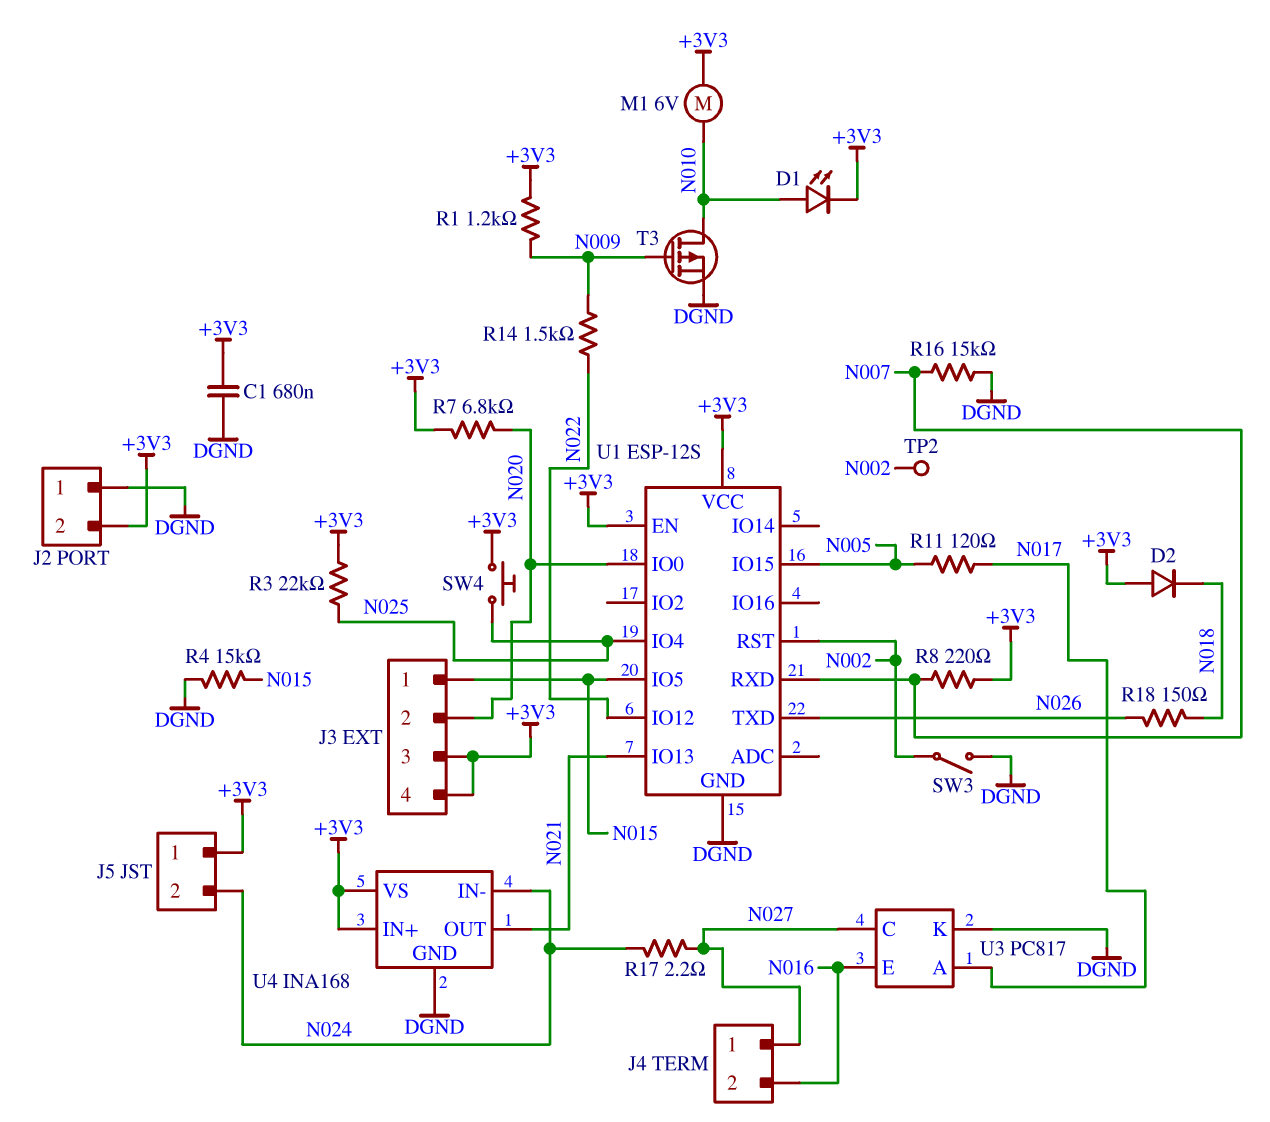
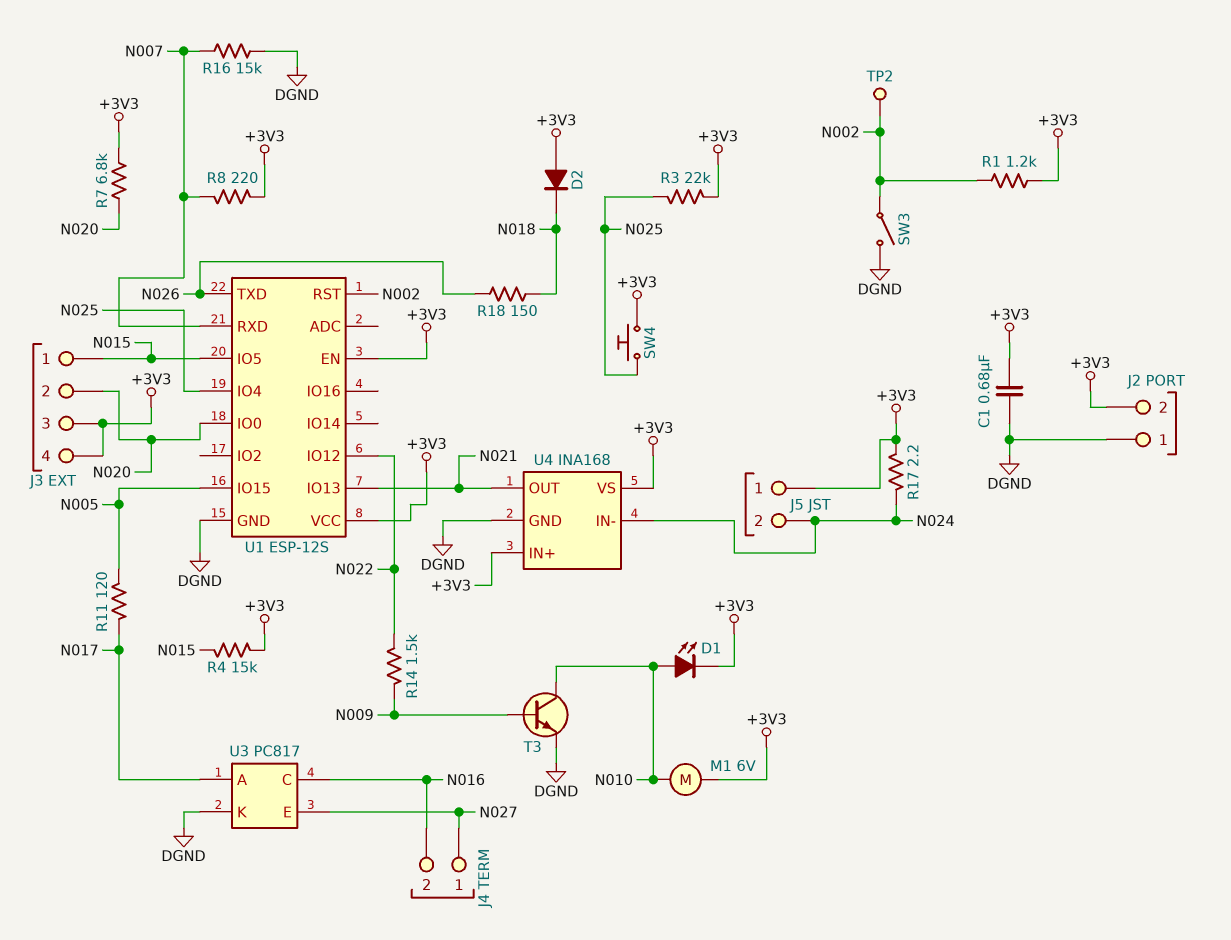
R1: 1.2k (+3V3, N009) -> 1.2k (+3V3, N002)
R4: 15k (DGND, N015) -> 15k (+3V3, N015)
R17: 2.2 (N024, N027) -> 2.2 (+3V3, N024)
T3: PMOS (G N009, D N010, S DGND) -> NPN (B N009, C N010, E DGND)
U3 pin C: N027 -> N016
U3 pin E: N016 -> N027

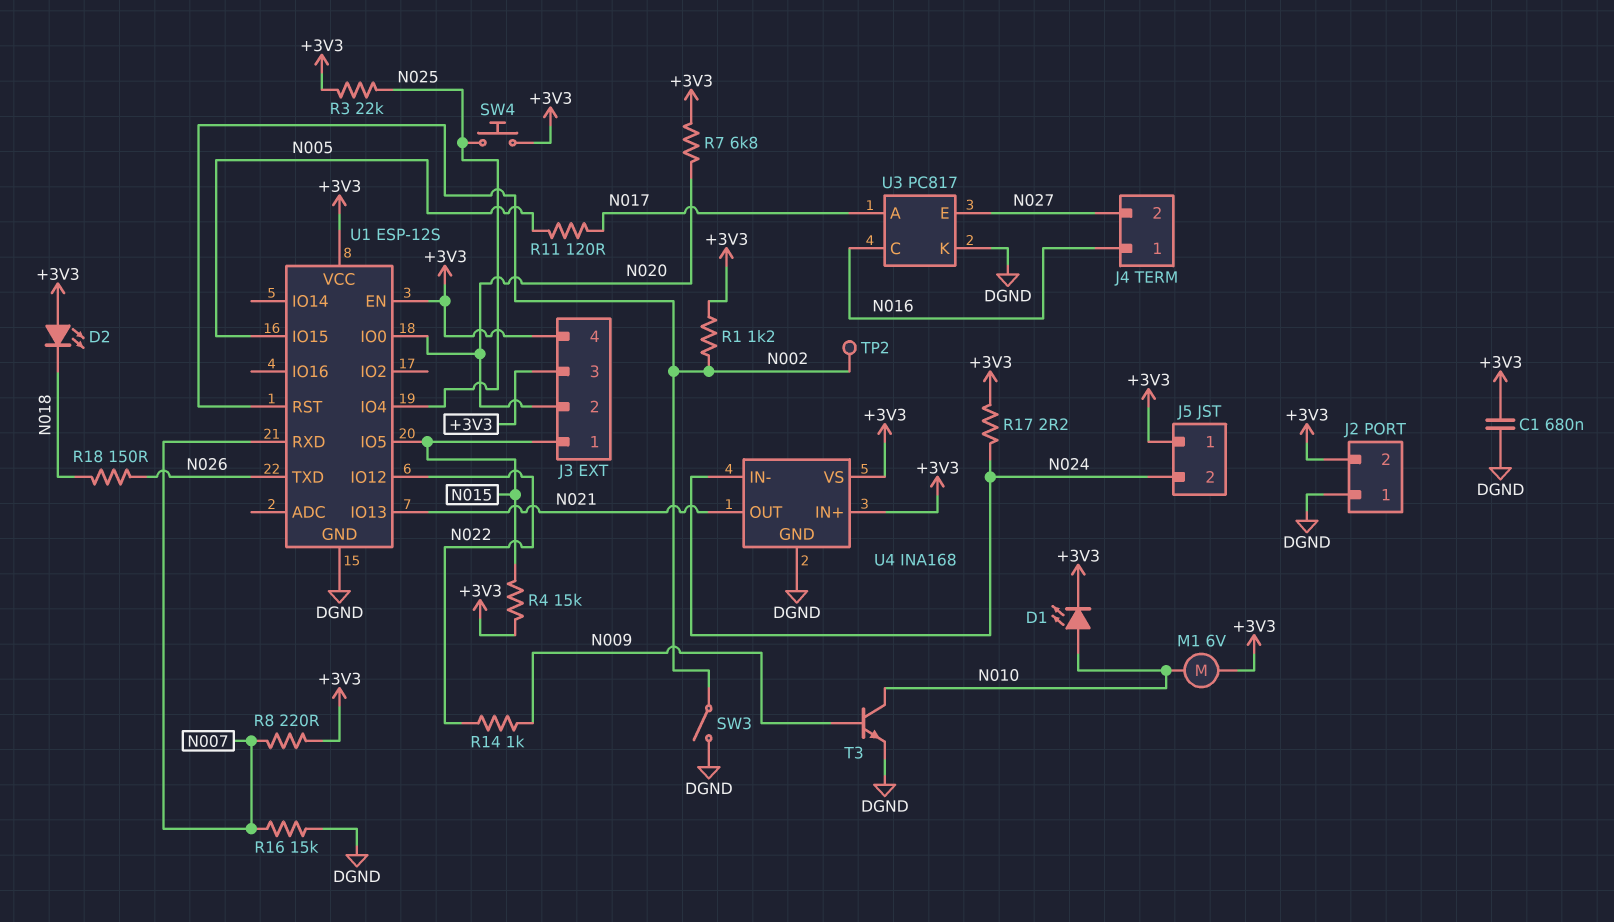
D2: diode (A +3V3, K N018) -> LED (A +3V3, K N018)
J4 pin 1: N027 -> N016
J4 pin 2: N016 -> N027
R14: 1.5k (N009, N022) -> 1k (N009, N022)

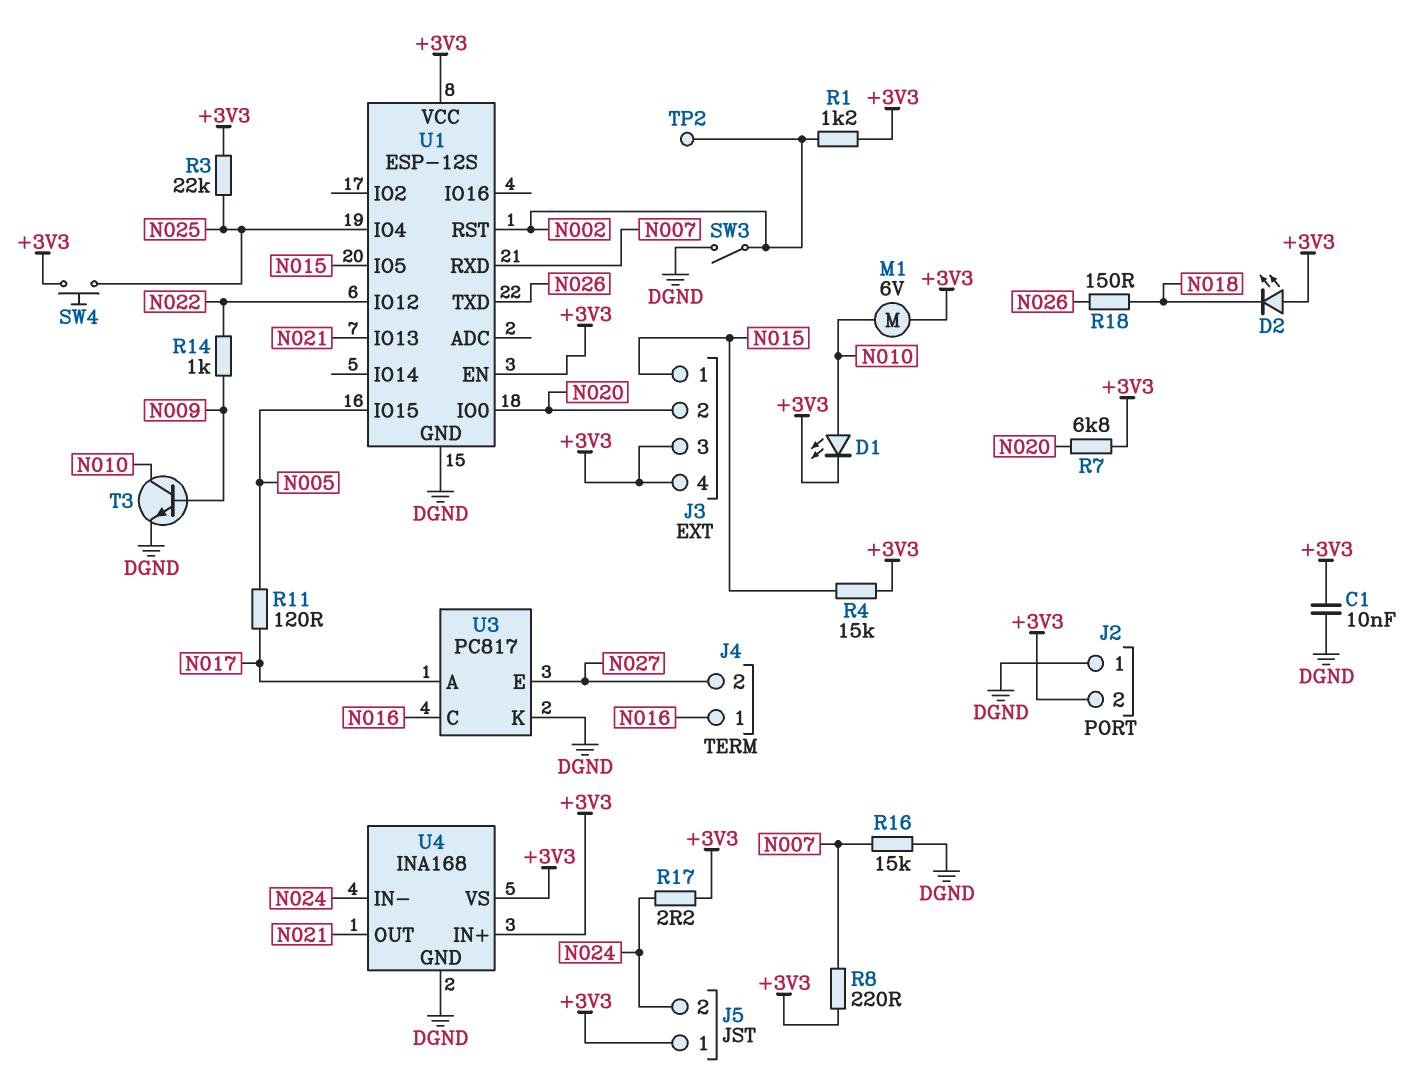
C1: 680nF (+3V3, DGND) -> 10nF (+3V3, DGND)

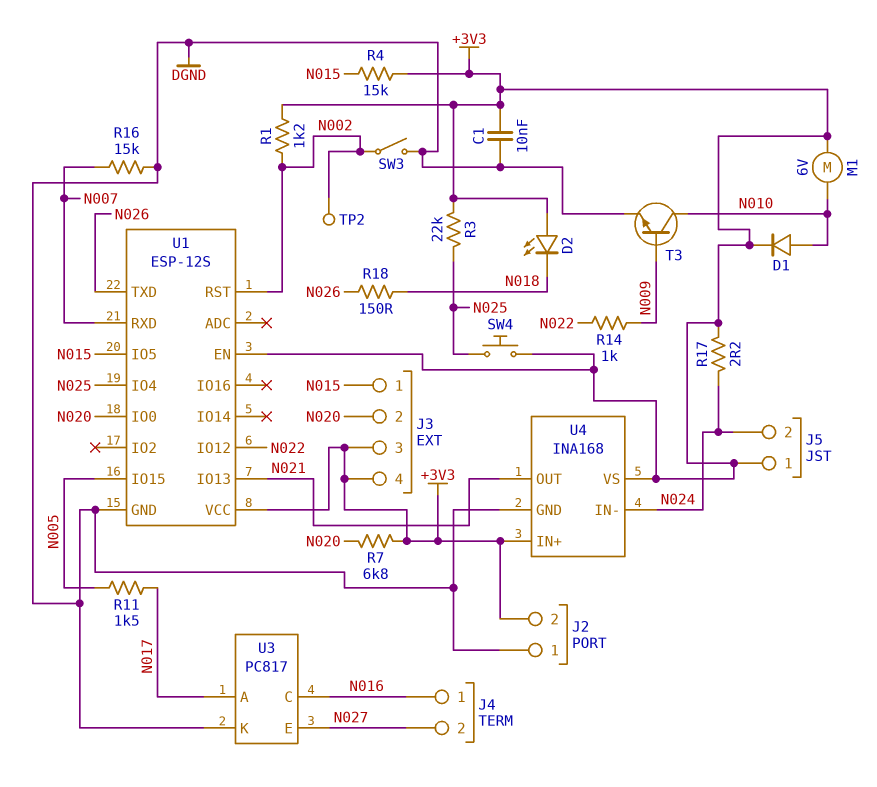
D1: LED (A N010, K +3V3) -> diode (A N010, K +3V3)
R8: 220 (+3V3, N007) -> none
R11: 120 (N005, N017) -> 1.5k (N005, N017)

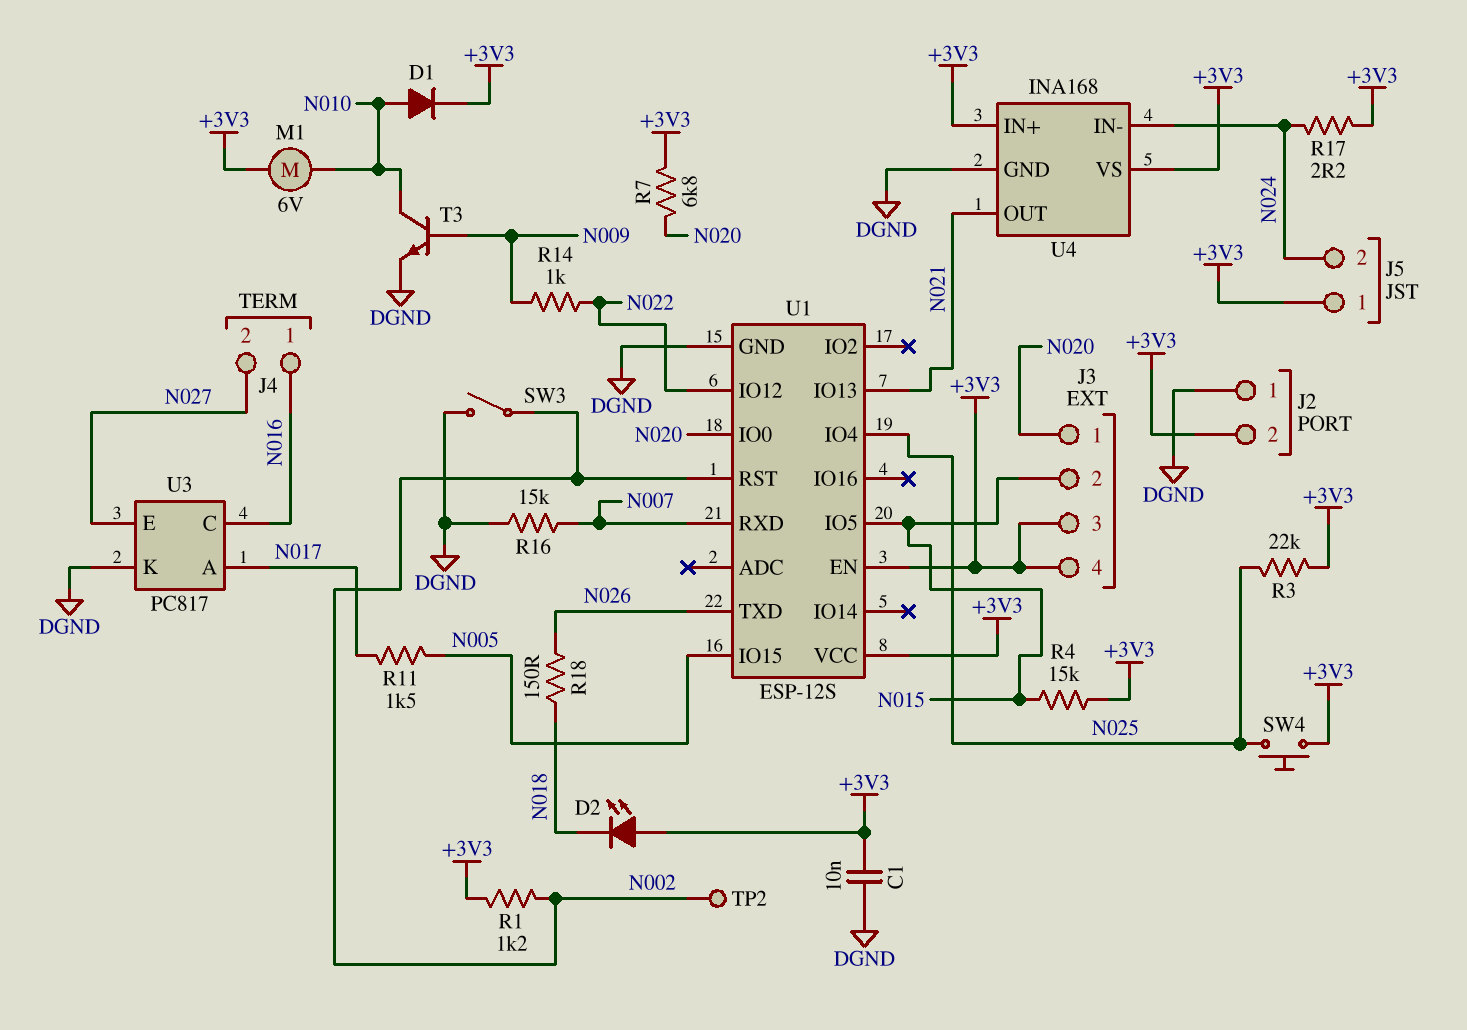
J3 pin 1: N015 -> N020
J3 pin 2: N020 -> N015

